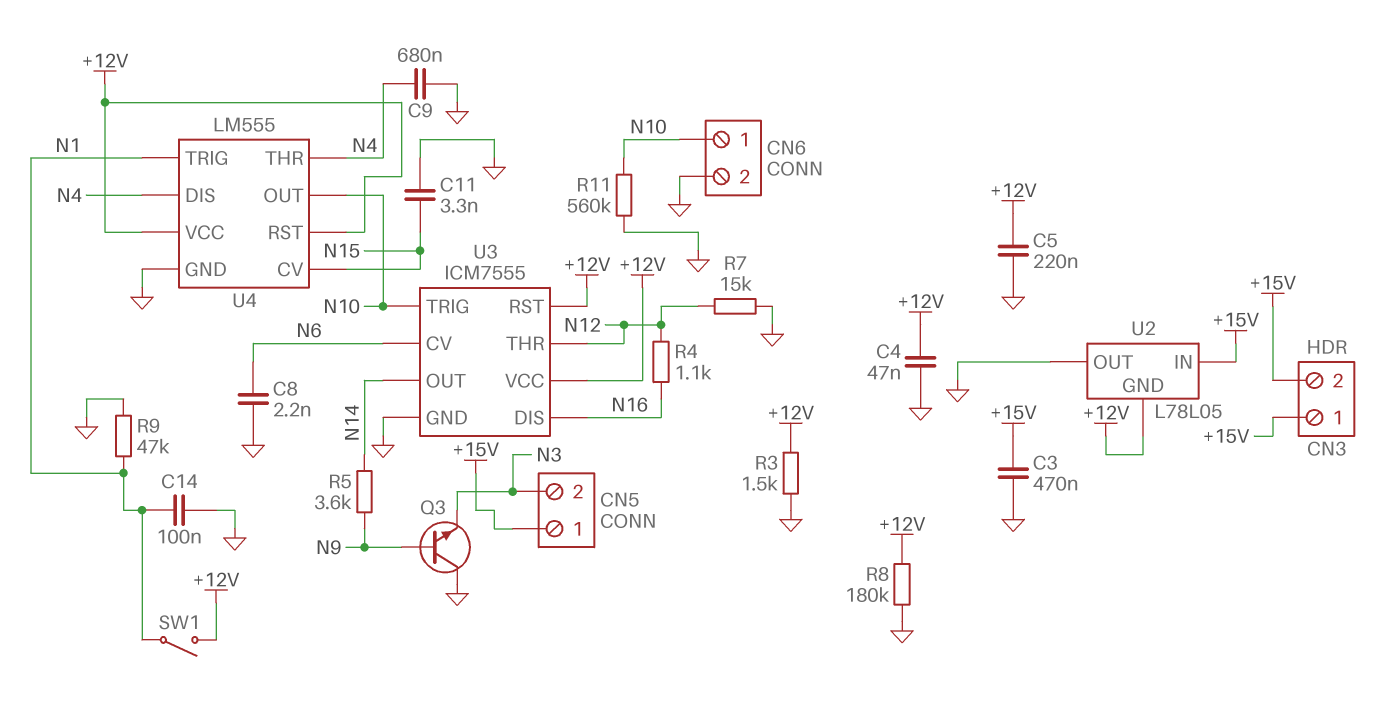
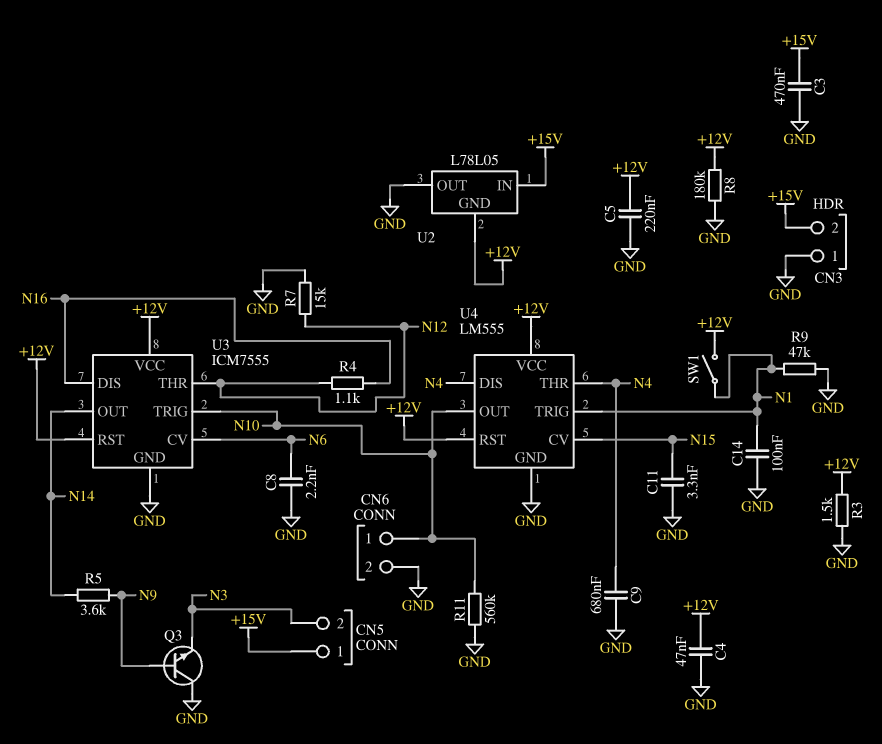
CN3 pin 1: +15V -> GND

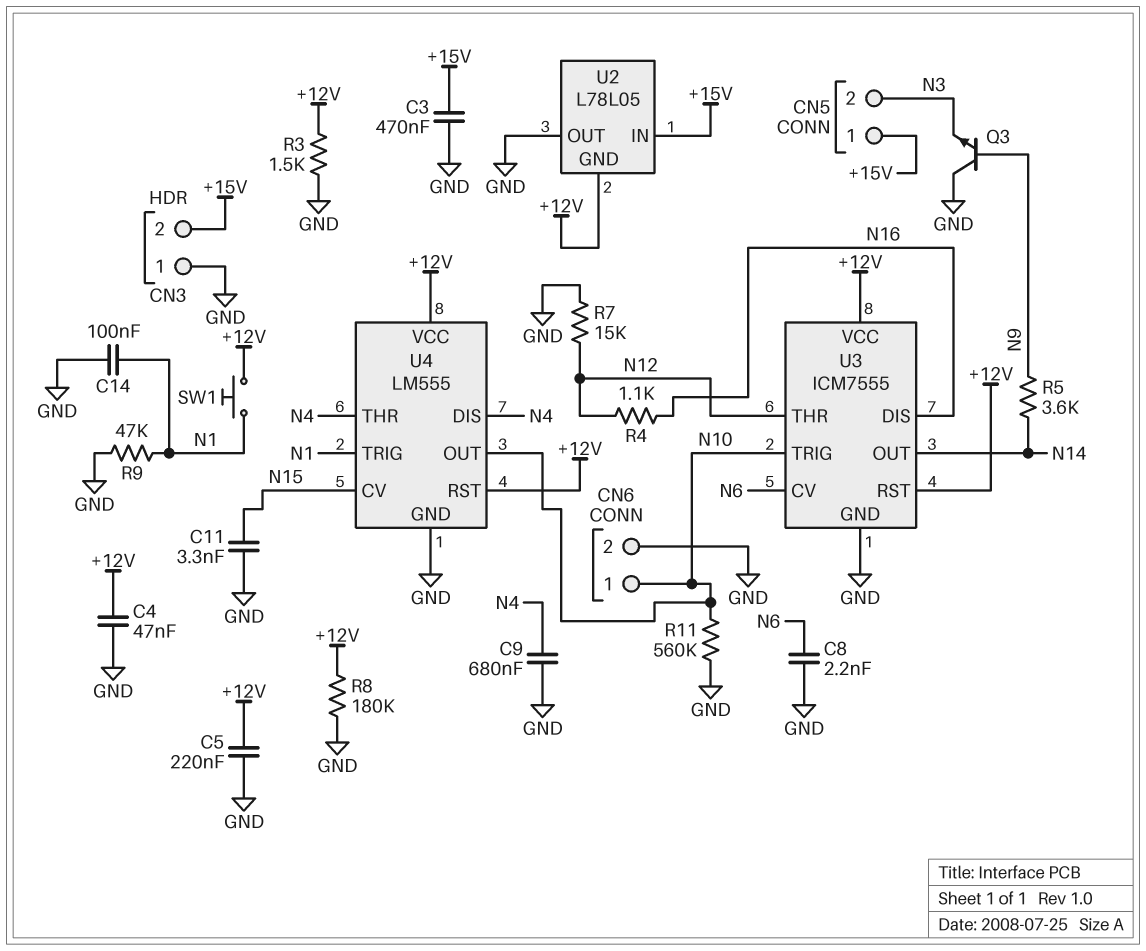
SW1: switch (+12V, N1) -> button (+12V, N1)

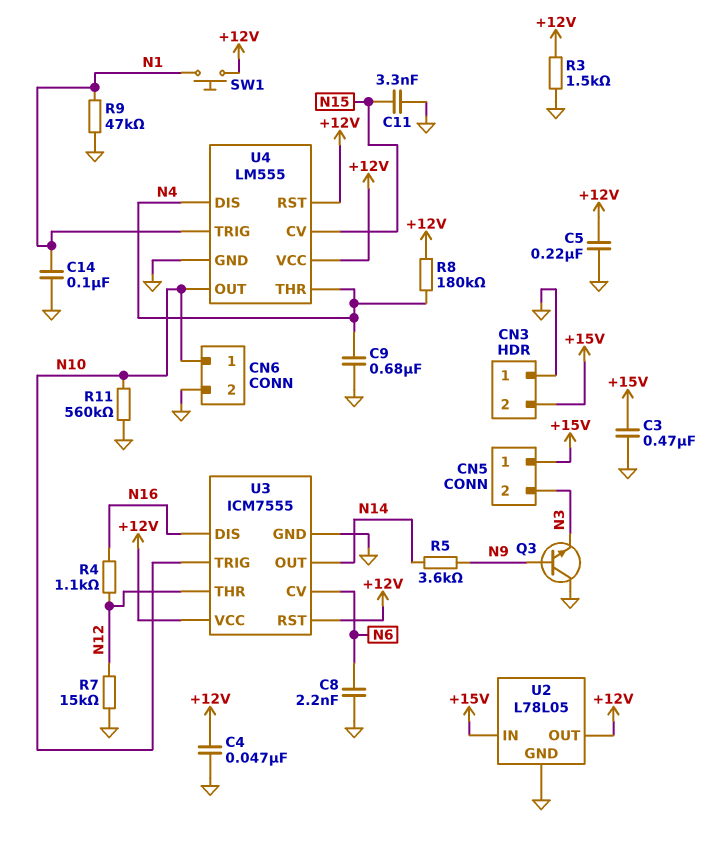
R8: 180k (+12V, GND) -> 180k (+12V, N4)
U2 pin GND: +12V -> GND
U2 pin OUT: GND -> +12V

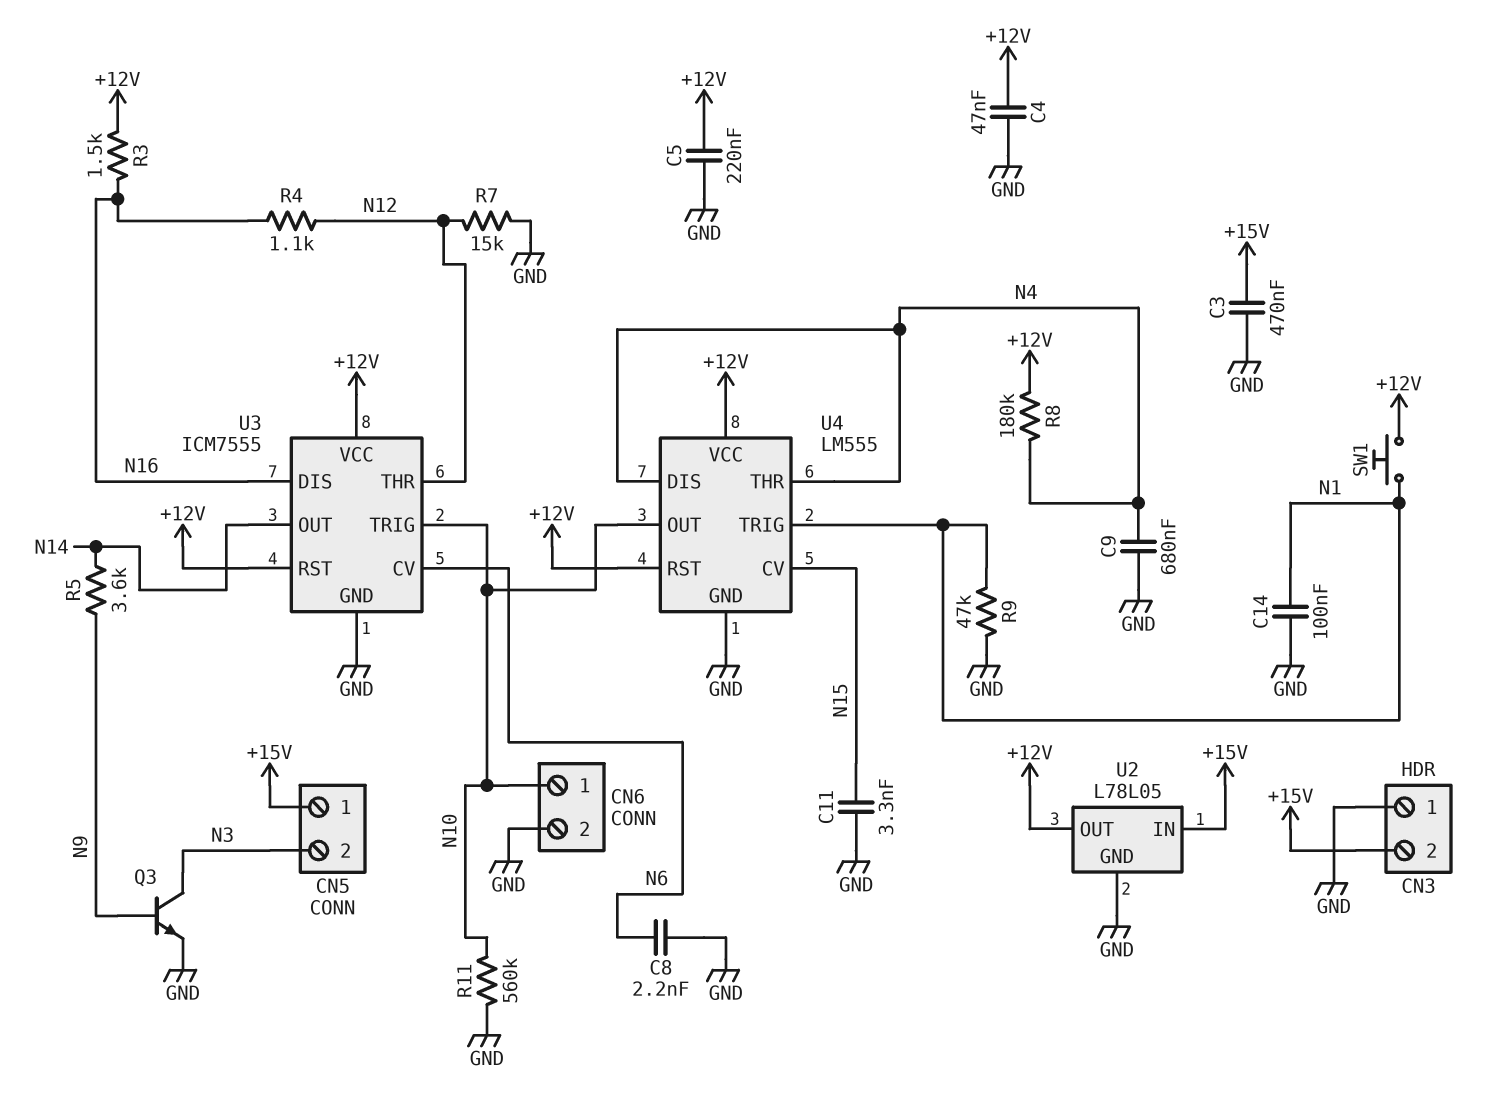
Q3: NPN (B N9, C GND, E N3) -> NPN (B N9, C N3, E GND)
R3: 1.5k (+12V, GND) -> 1.5k (+12V, N16)

